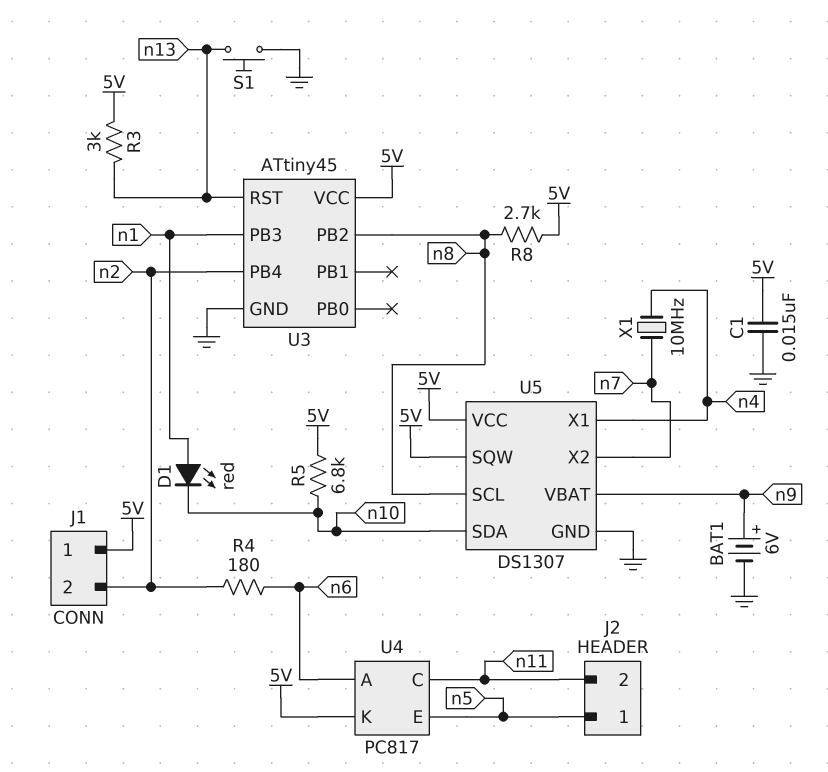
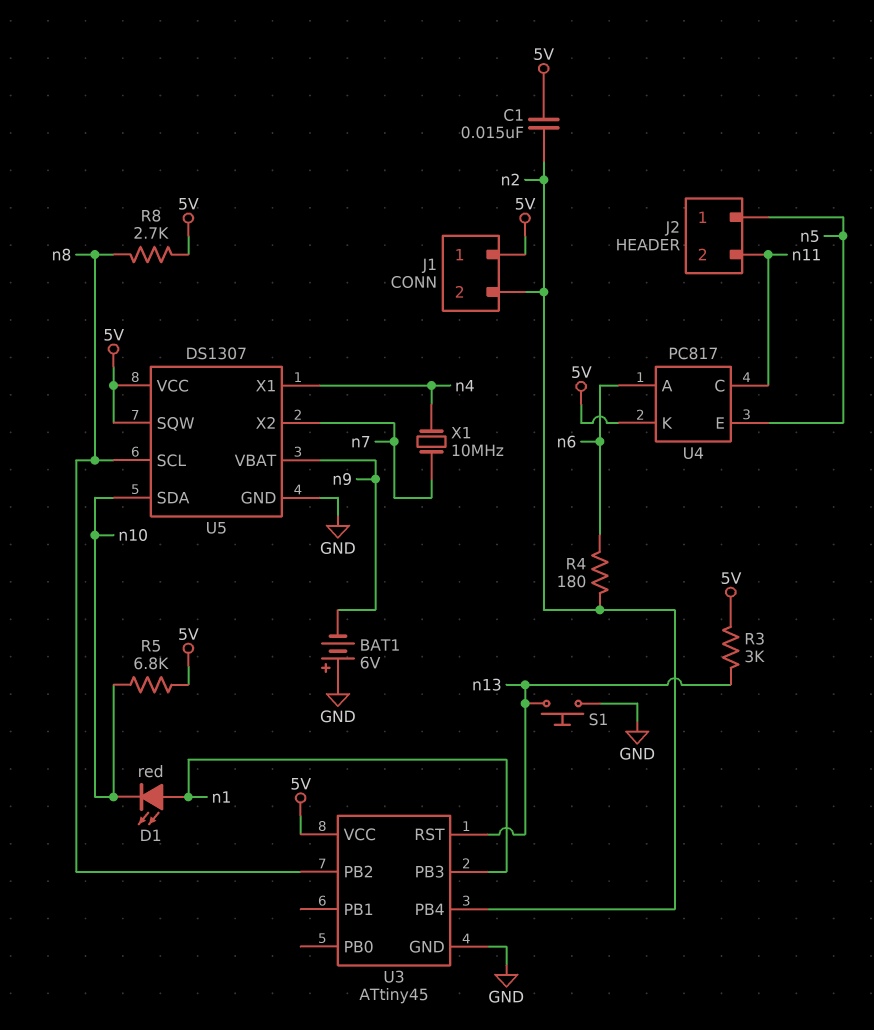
BAT1: 6V (plus n9, minus GND) -> 6V (plus GND, minus n9)
C1: 15nF (5V, GND) -> 15nF (5V, n2)

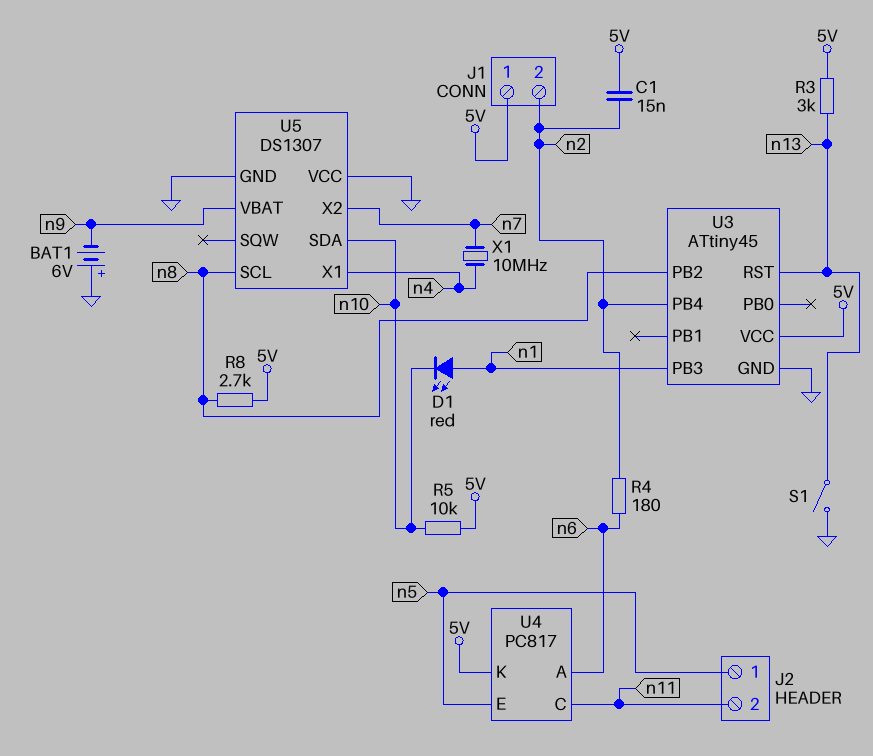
R5: 6.8k (5V, n10) -> 10k (5V, n10)
S1: button (GND, n13) -> switch (GND, n13)
U5 pin SQW: 5V -> none
U5 pin VCC: 5V -> GND

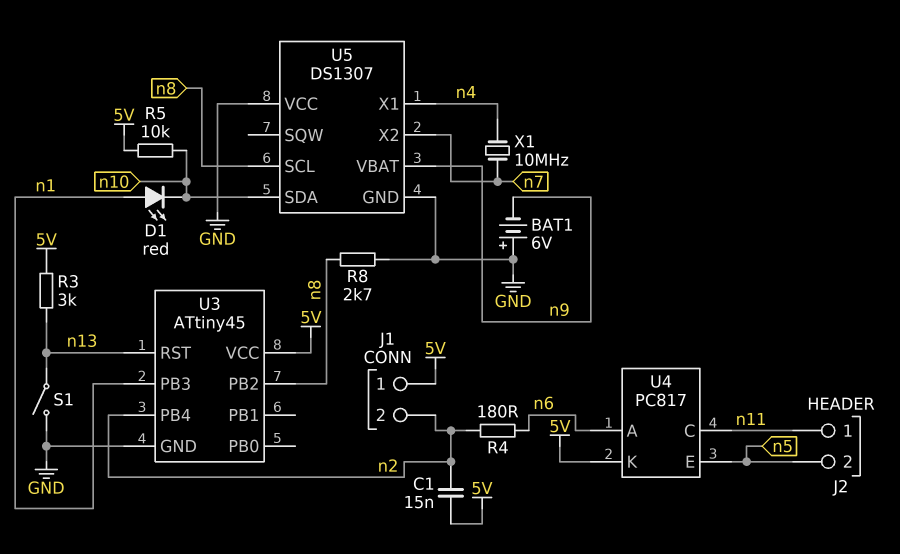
J2 pin 1: n5 -> n11
J2 pin 2: n11 -> n5
R8: 2.7k (5V, n8) -> 2.7k (GND, n8)

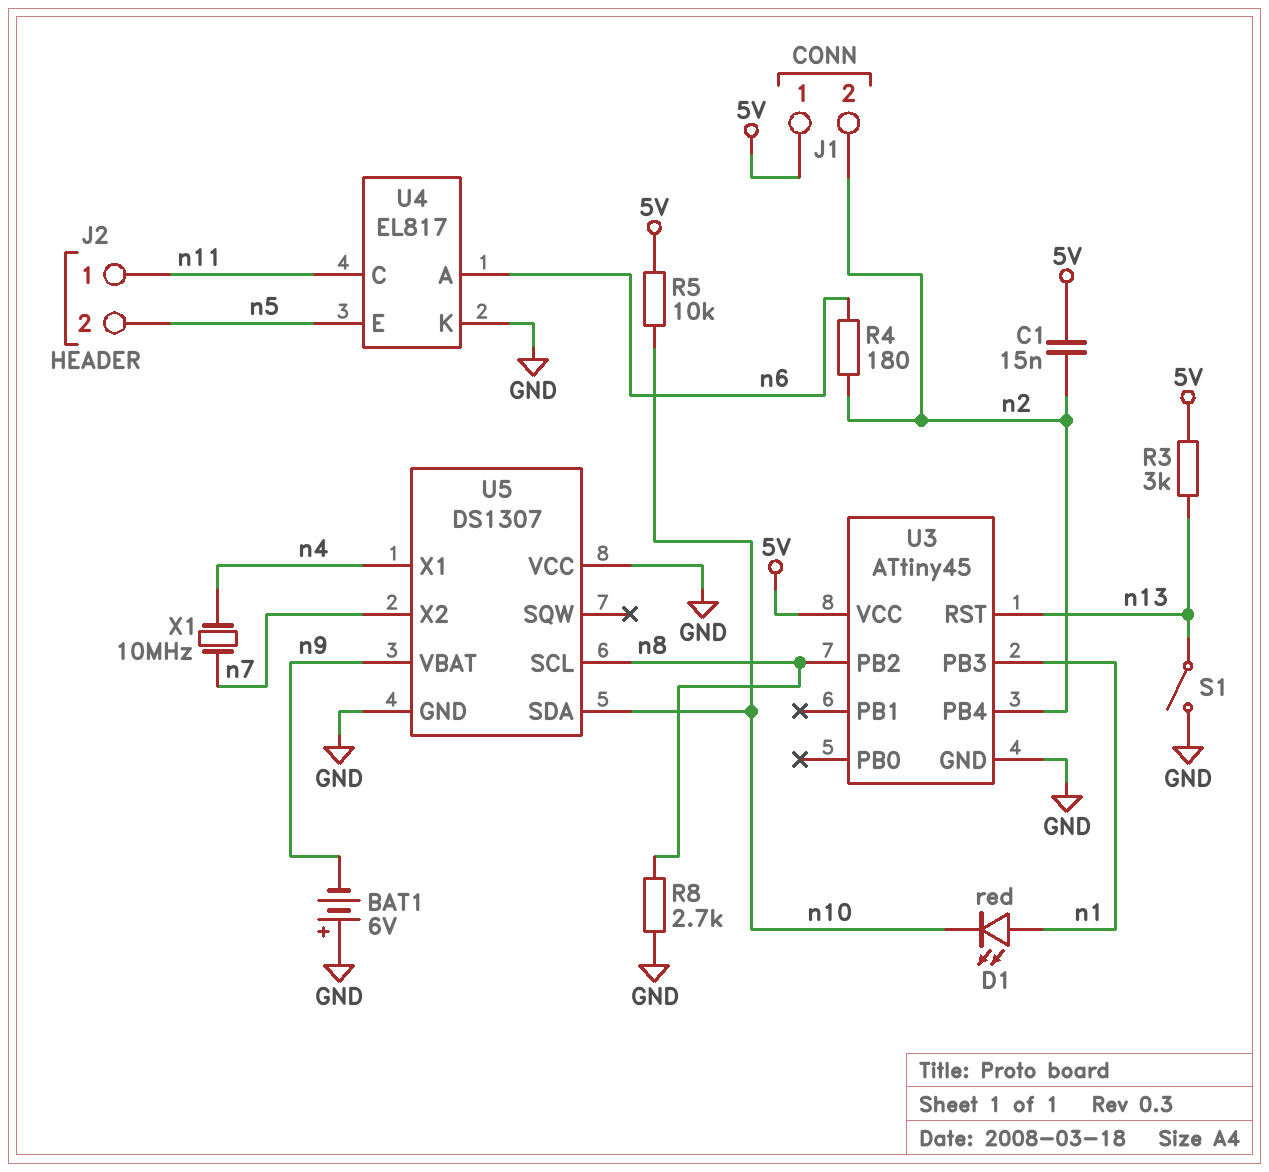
U4: PC817 -> EL817
U4 pin K: 5V -> GND

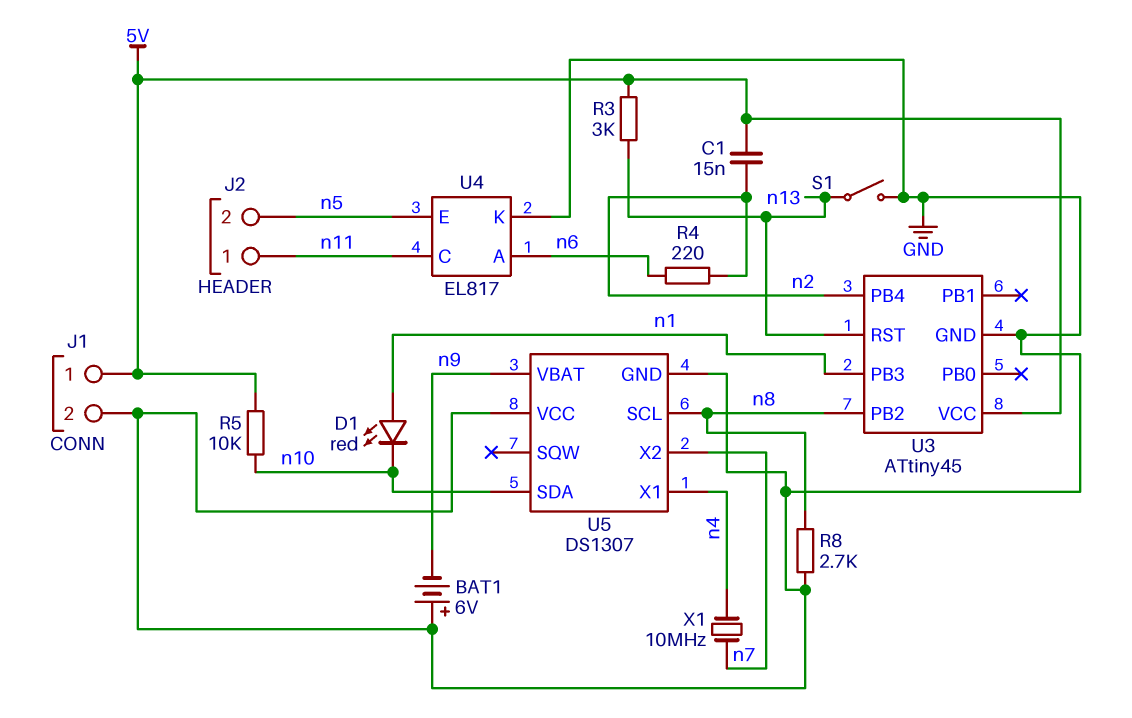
J1 pin 2: n2 -> GND
R4: 180 (n2, n6) -> 220 (n2, n6)

